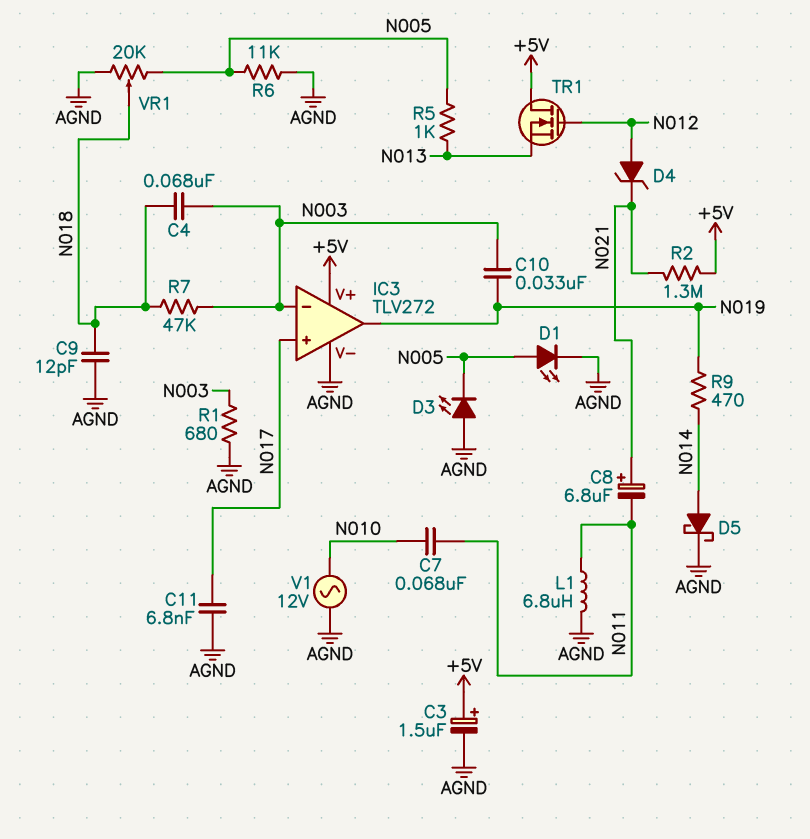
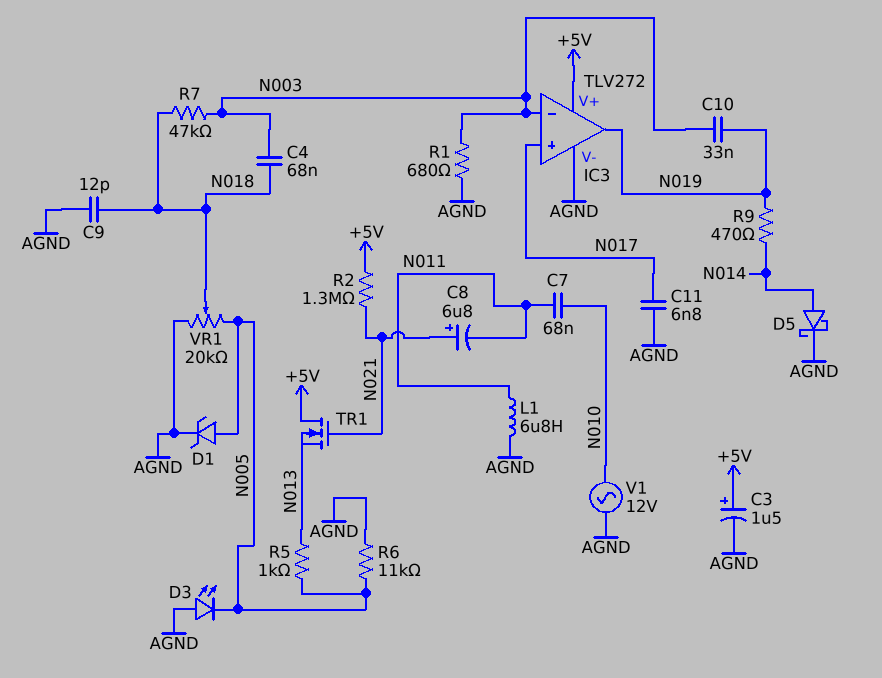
D1: LED (A N005, K AGND) -> zener (A N005, K AGND)
D4: zener (A N012, K N021) -> none
TR1: NMOS (G N012, D +5V, S N013) -> NMOS (G N021, D +5V, S N013)

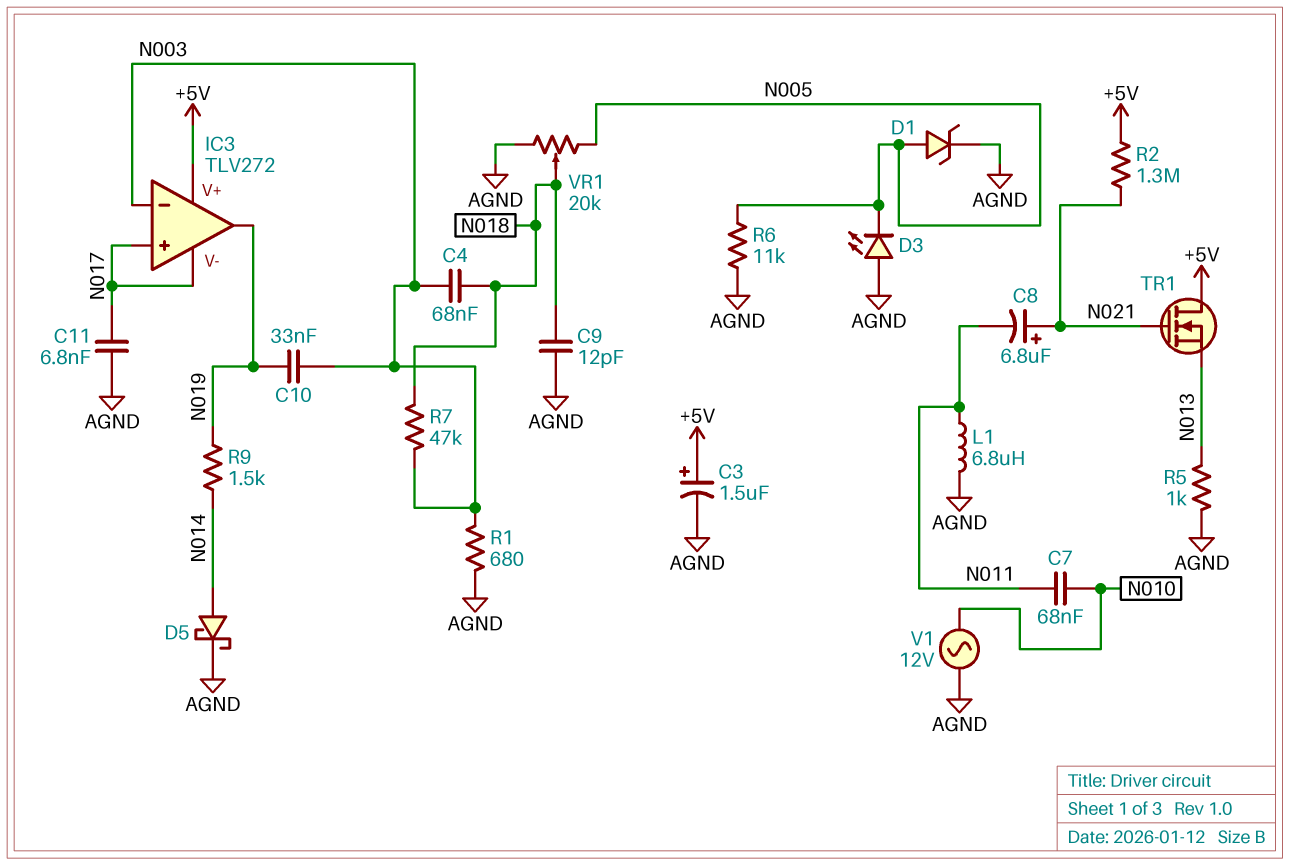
IC3 pin V-: AGND -> N017
R5: 1k (N005, N013) -> 1k (AGND, N013)
R9: 470 (N014, N019) -> 1.5k (N014, N019)

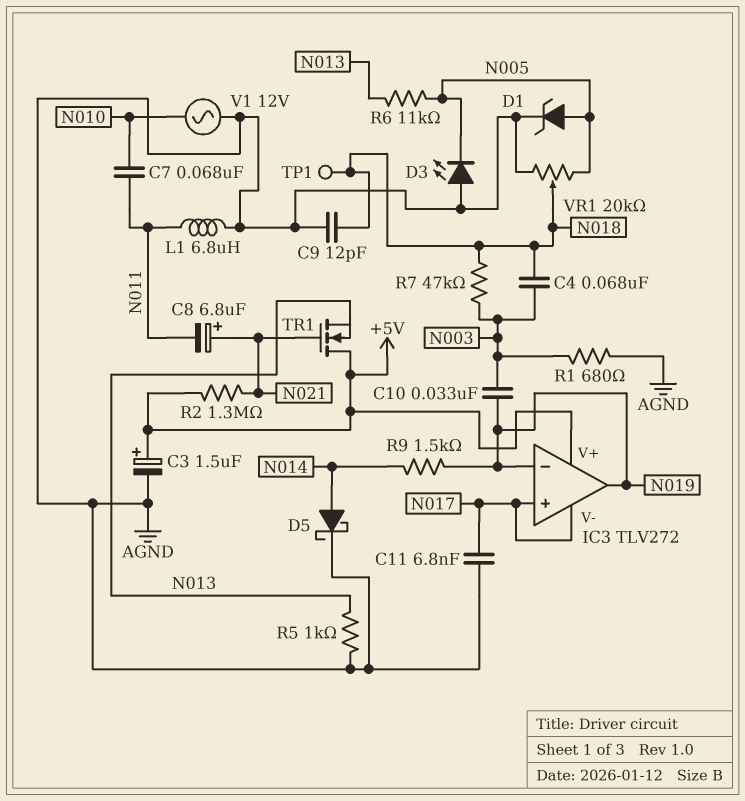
IC3 pin in-: N003 -> N019
R6: 11k (AGND, N005) -> 11k (N005, N013)
TP1: none -> test point (N018)

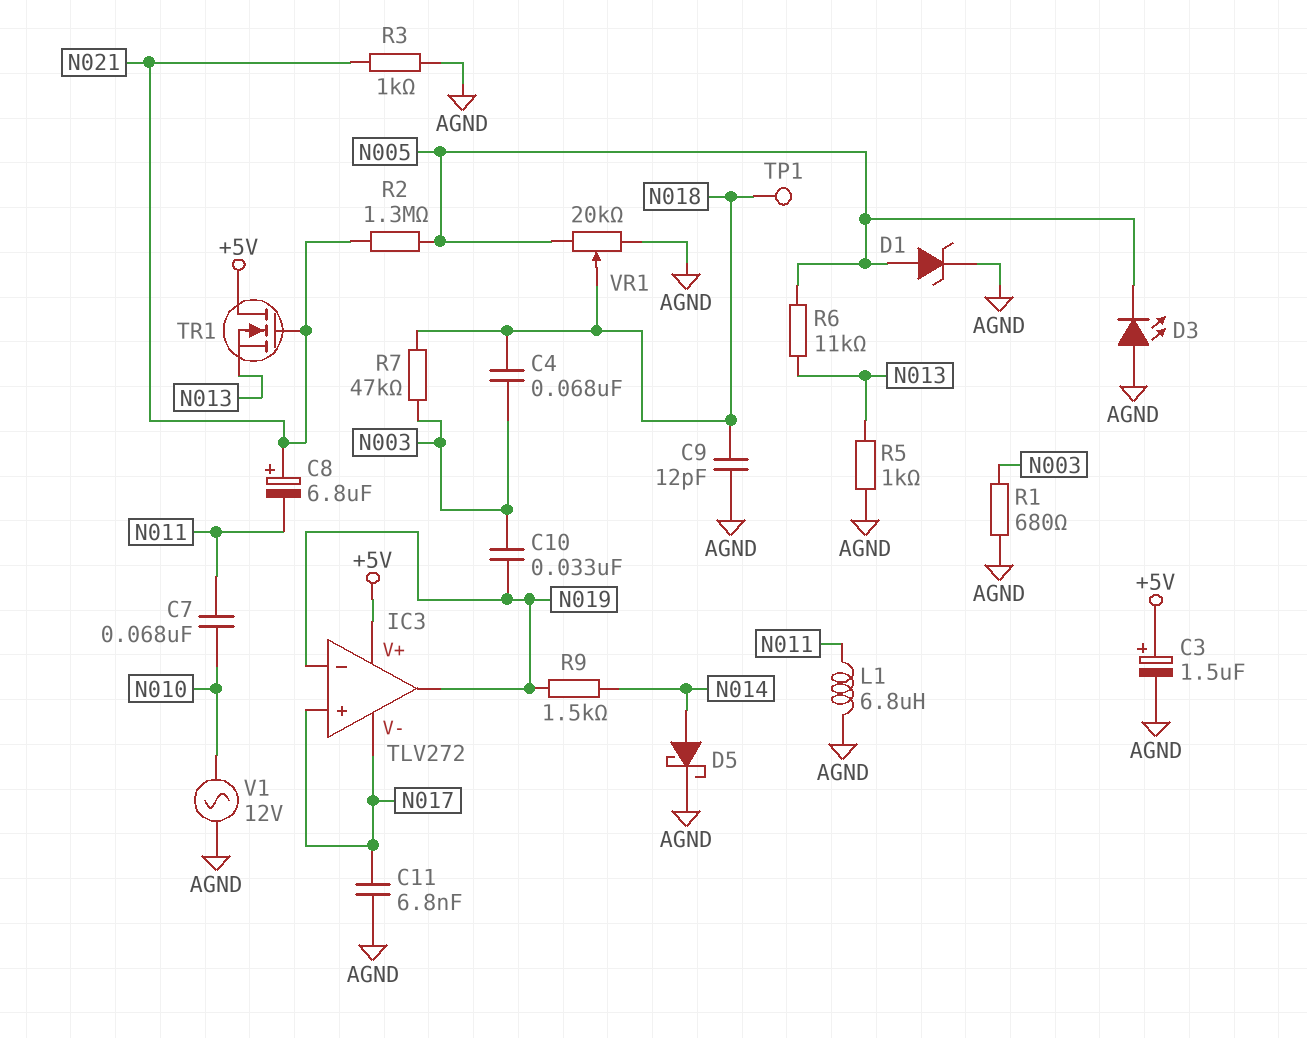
R2: 1.3M (+5V, N021) -> 1.3M (N005, N021)
R3: none -> 1k (AGND, N021)

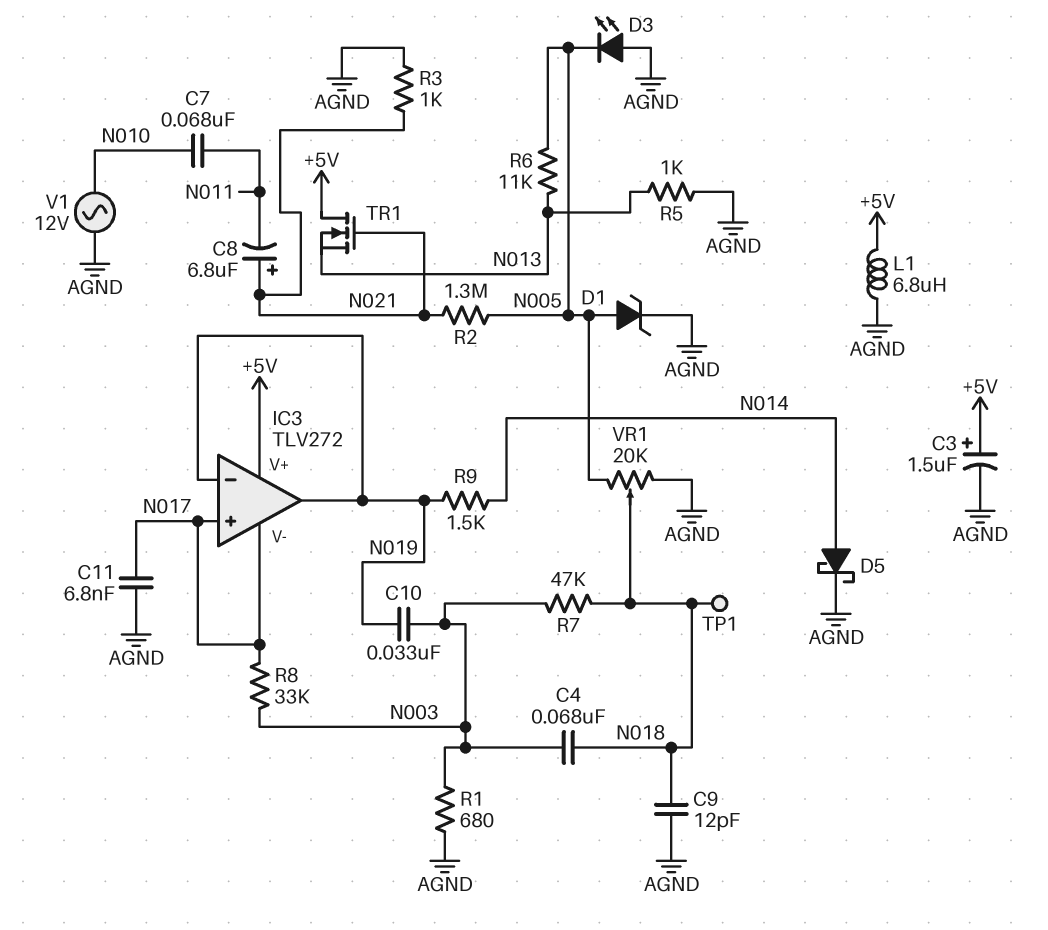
L1: 6.8uH (AGND, N011) -> 6.8uH (+5V, AGND)
R8: none -> 33k (N003, N017)

